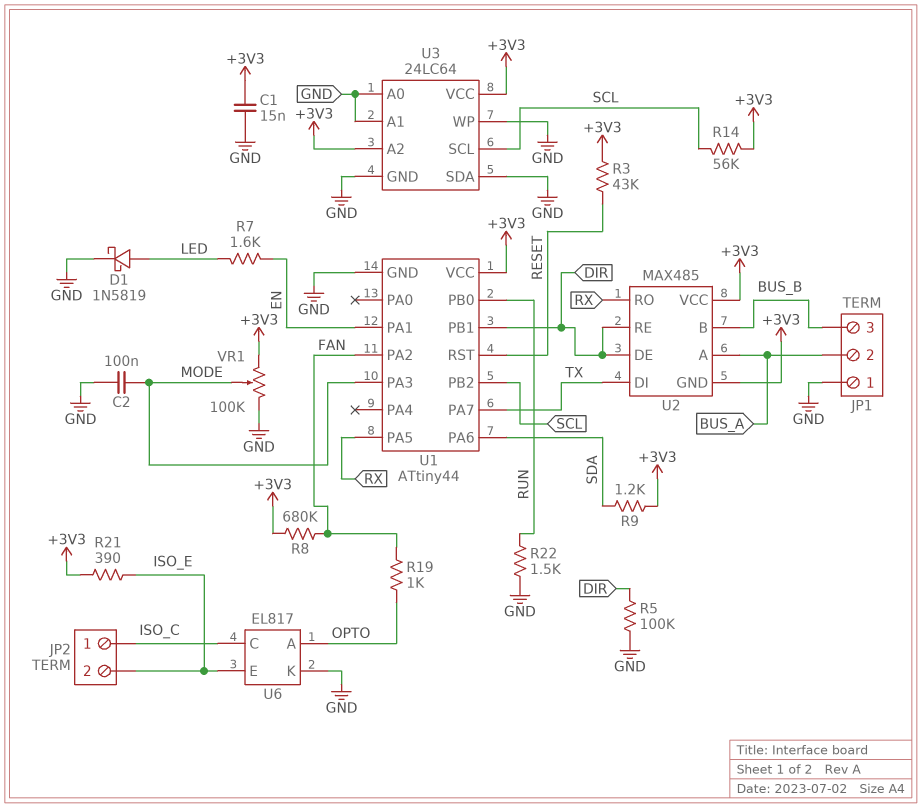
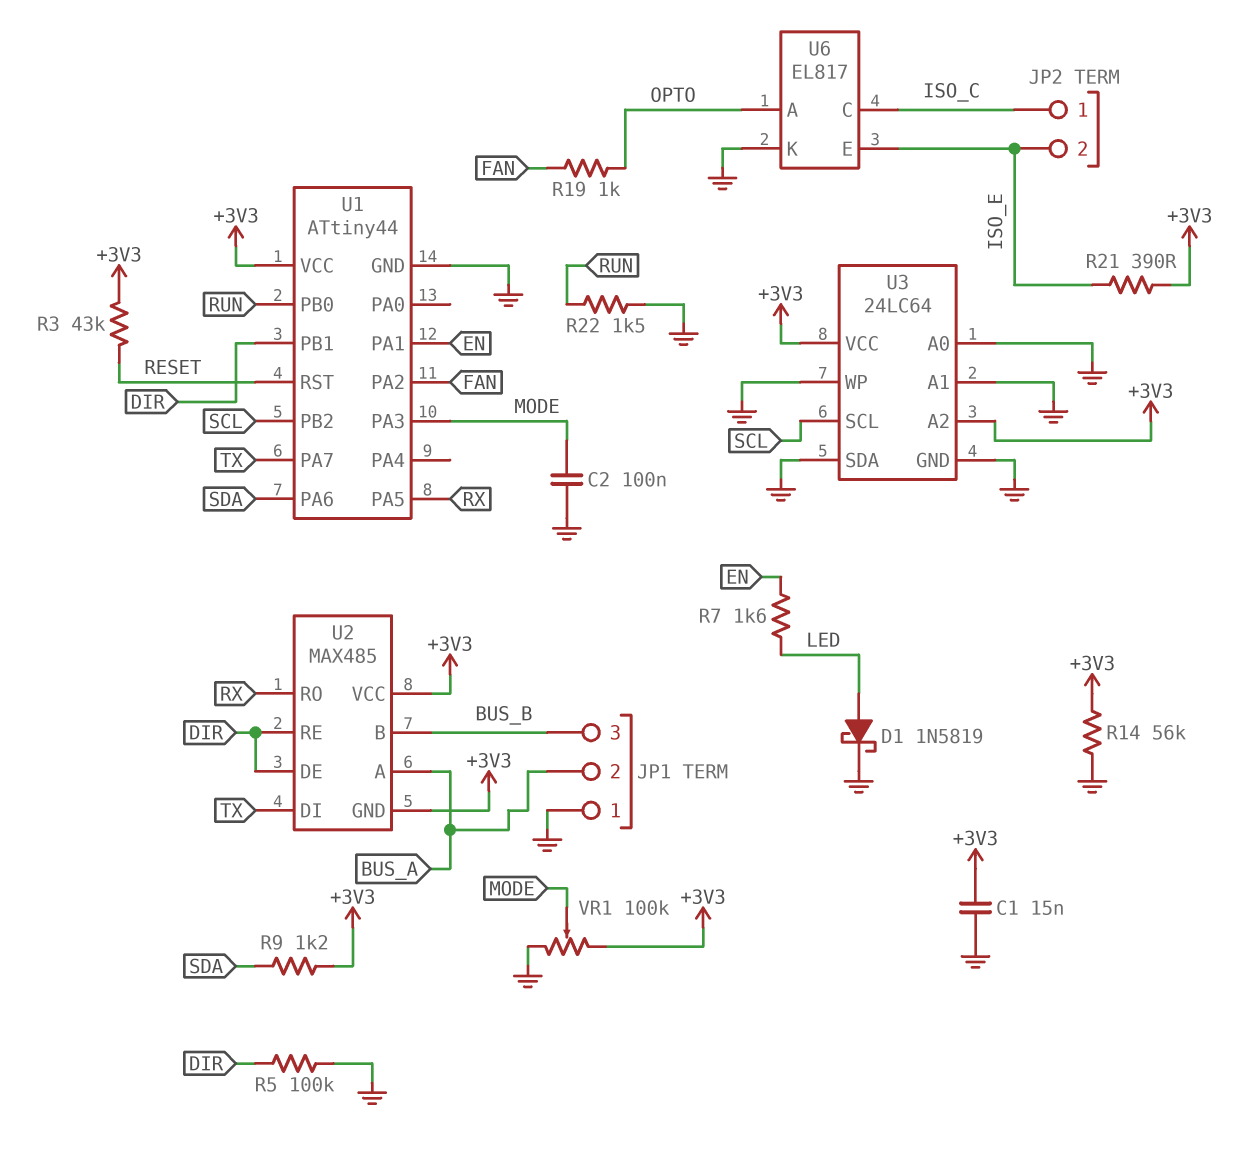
R8: 680k (+3V3, FAN) -> none
R14: 56k (+3V3, SCL) -> 56k (+3V3, GND)

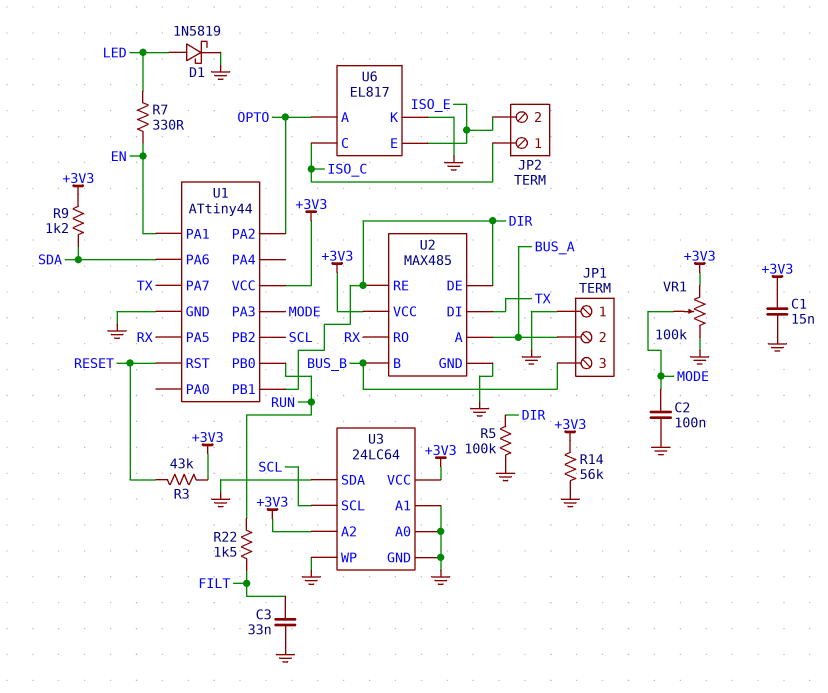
C3: none -> 33nF (FILT, GND)
R7: 1.6k (EN, LED) -> 330 (EN, LED)
R19: 1k (FAN, OPTO) -> none
R21: 390 (+3V3, ISO_E) -> none
R22: 1.5k (GND, RUN) -> 1.5k (FILT, RUN)
U1 pin PA2: FAN -> OPTO
U2 pin GND: +3V3 -> GND

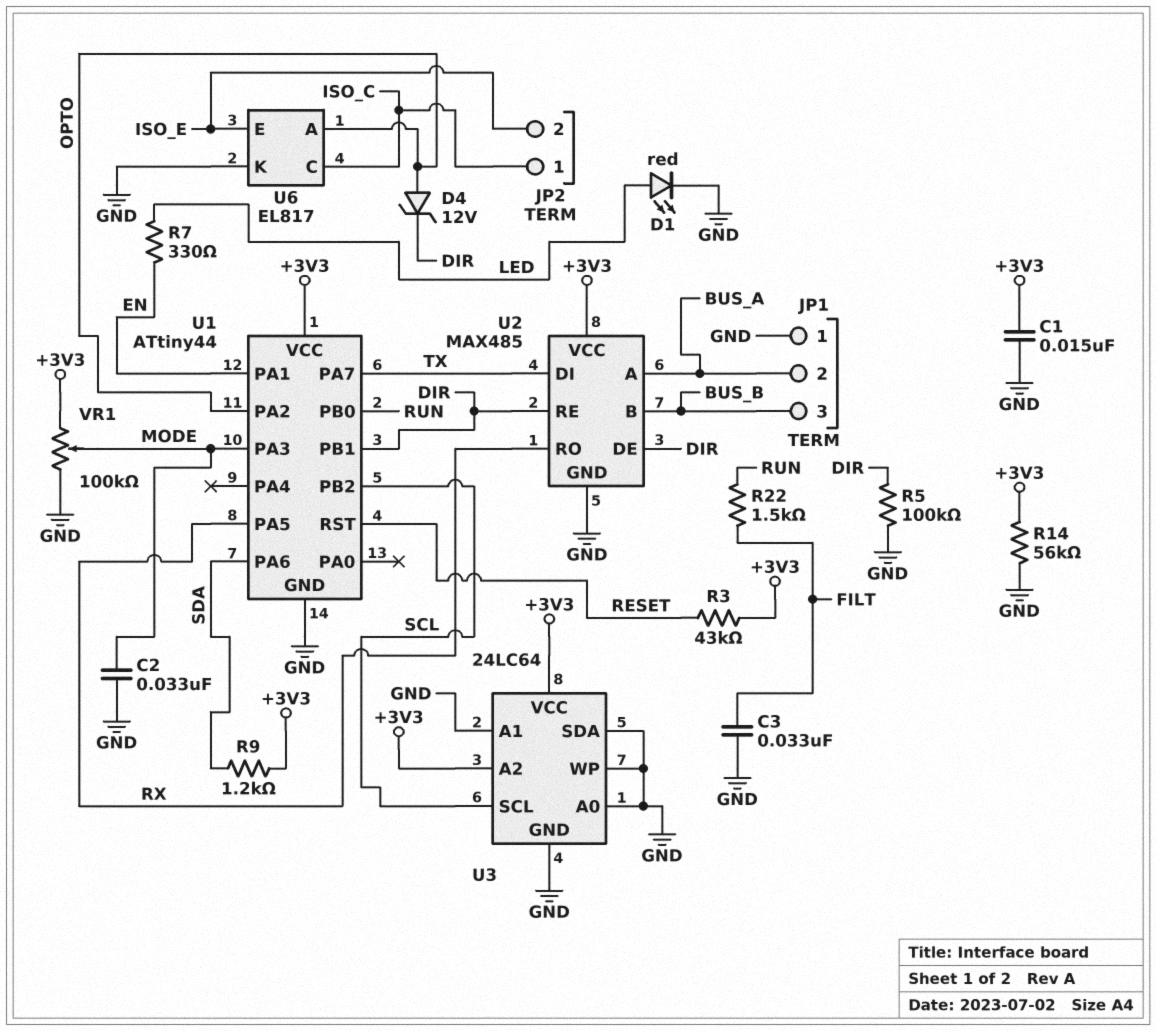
C2: 100nF (GND, MODE) -> 33nF (GND, MODE)
D1: schottky 1N5819 (A LED, K GND) -> LED red (A LED, K GND)
D4: none -> zener 12V (A OPTO, K DIR)

